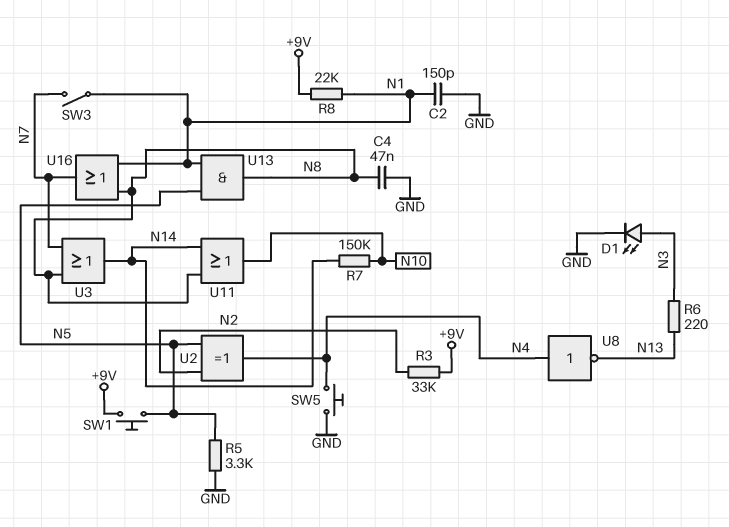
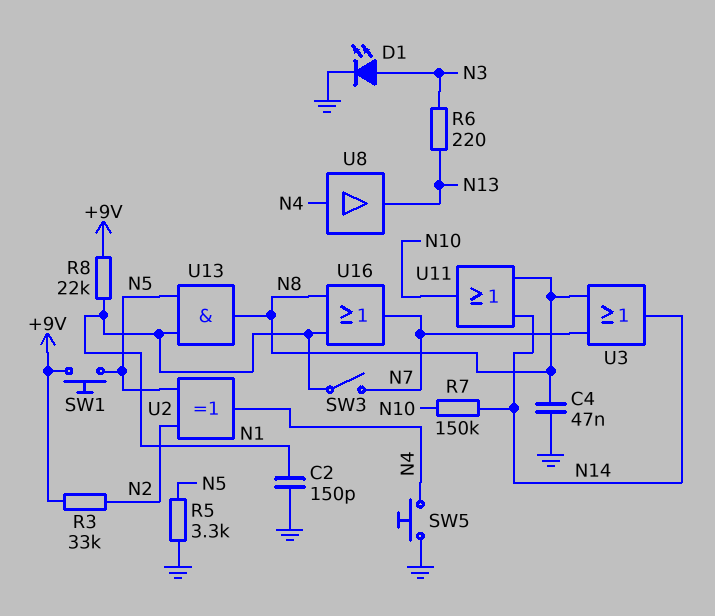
U8: NOT (in N4, out N13) -> buffer (in N4, out N13)

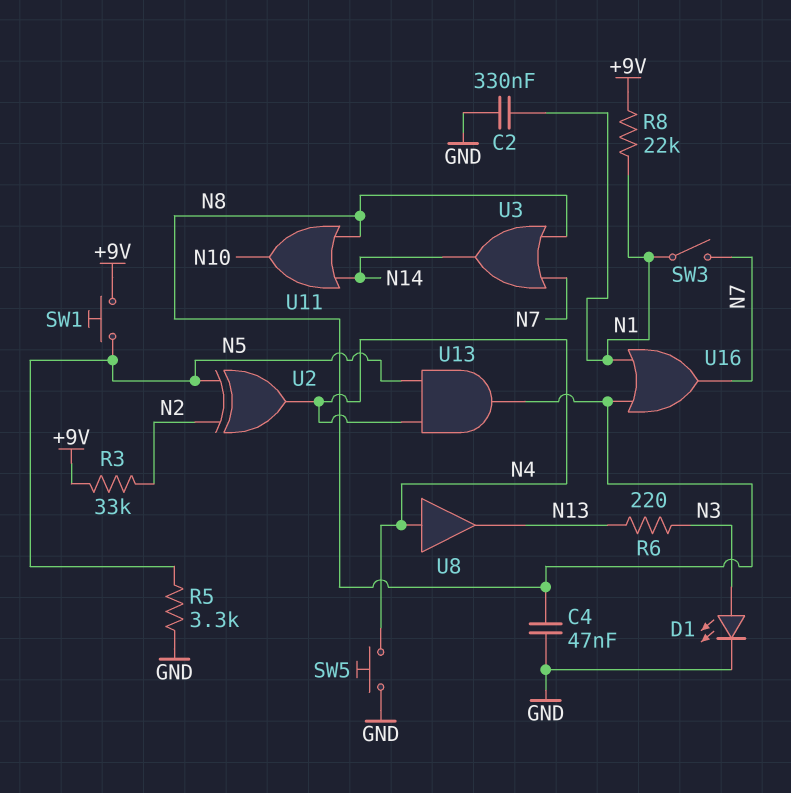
C2: 150pF (GND, N1) -> 330nF (GND, N1)
R7: 150k (N10, N14) -> none
U13: AND (in N1, in N5, out N8) -> AND (in N4, in N5, out N8)

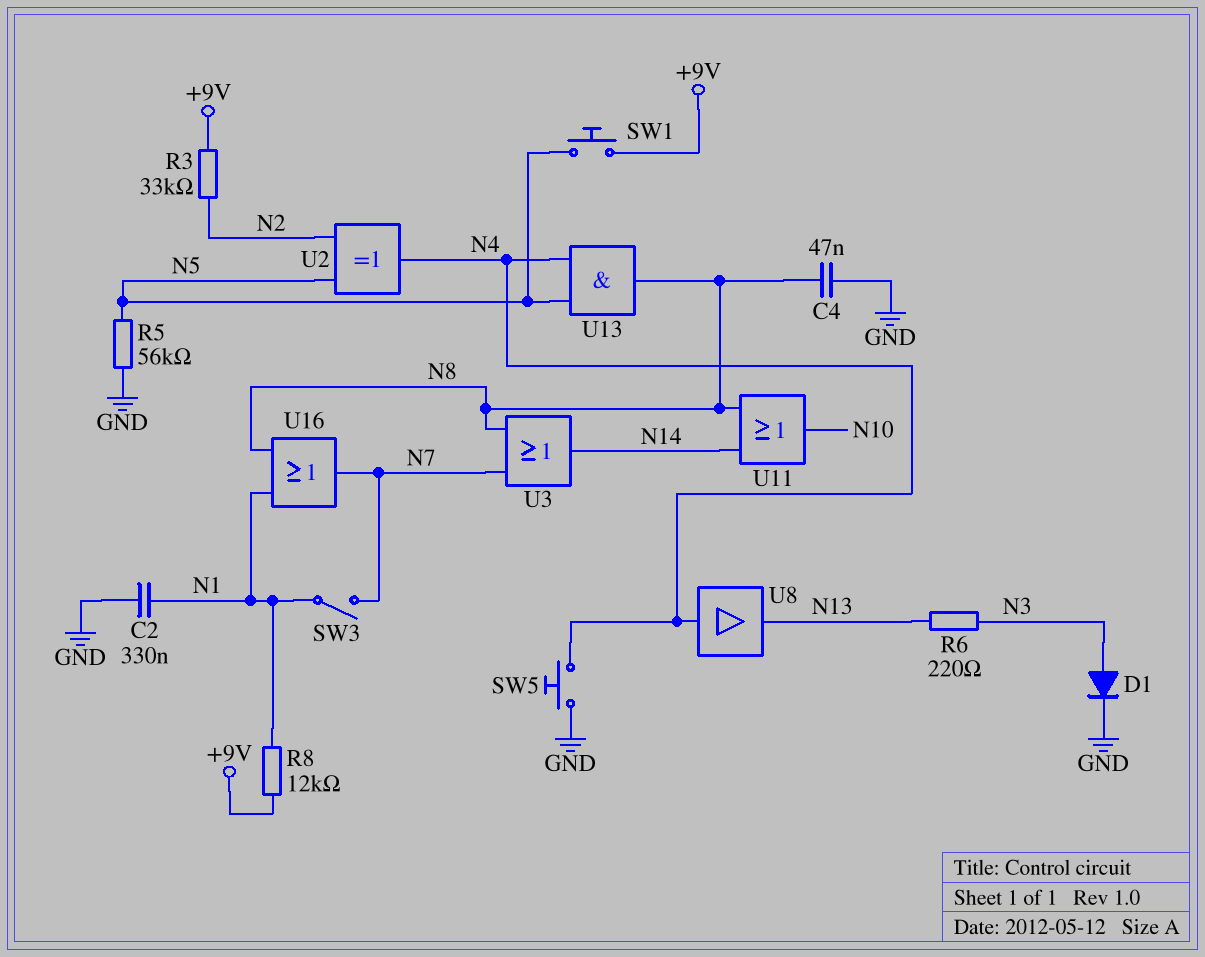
D1: LED (A N3, K GND) -> diode (A N3, K GND)
R5: 3.3k (GND, N5) -> 56k (GND, N5)
R8: 22k (+9V, N1) -> 12k (+9V, N1)

